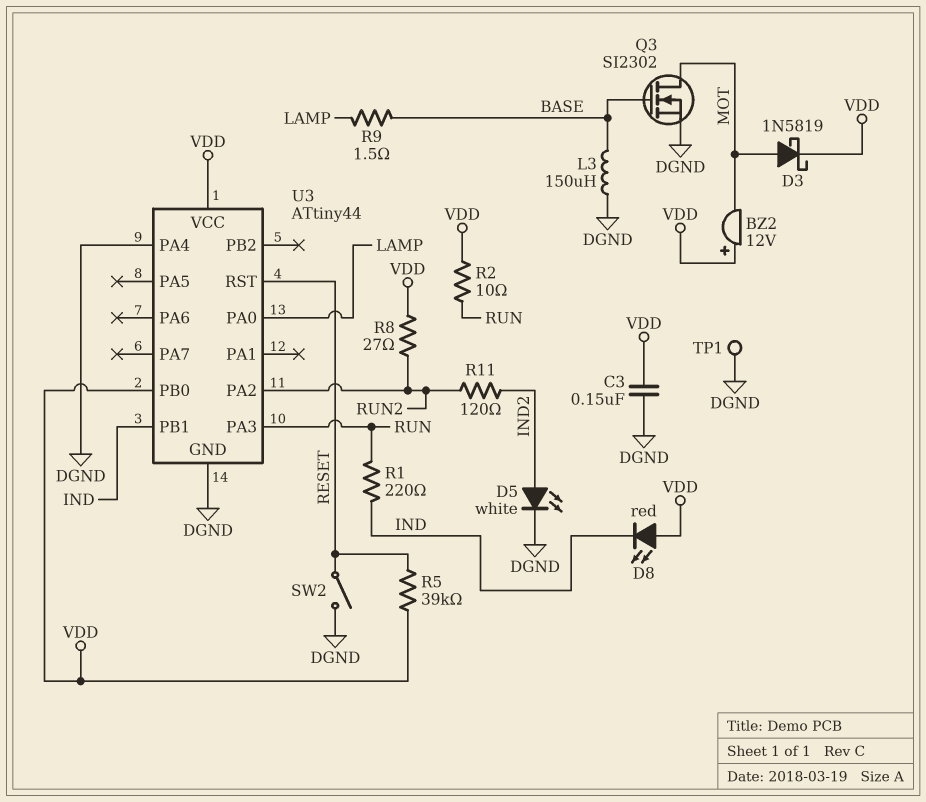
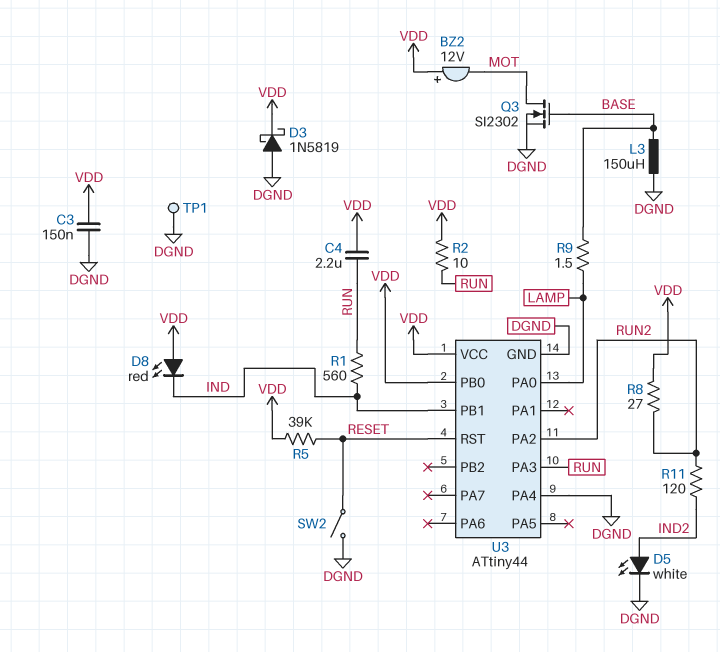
C4: none -> 2.2uF (RUN, VDD)
D3: schottky 1N5819 (A MOT, K VDD) -> schottky 1N5819 (A DGND, K VDD)
R1: 220 (IND, RUN) -> 560 (IND, RUN)

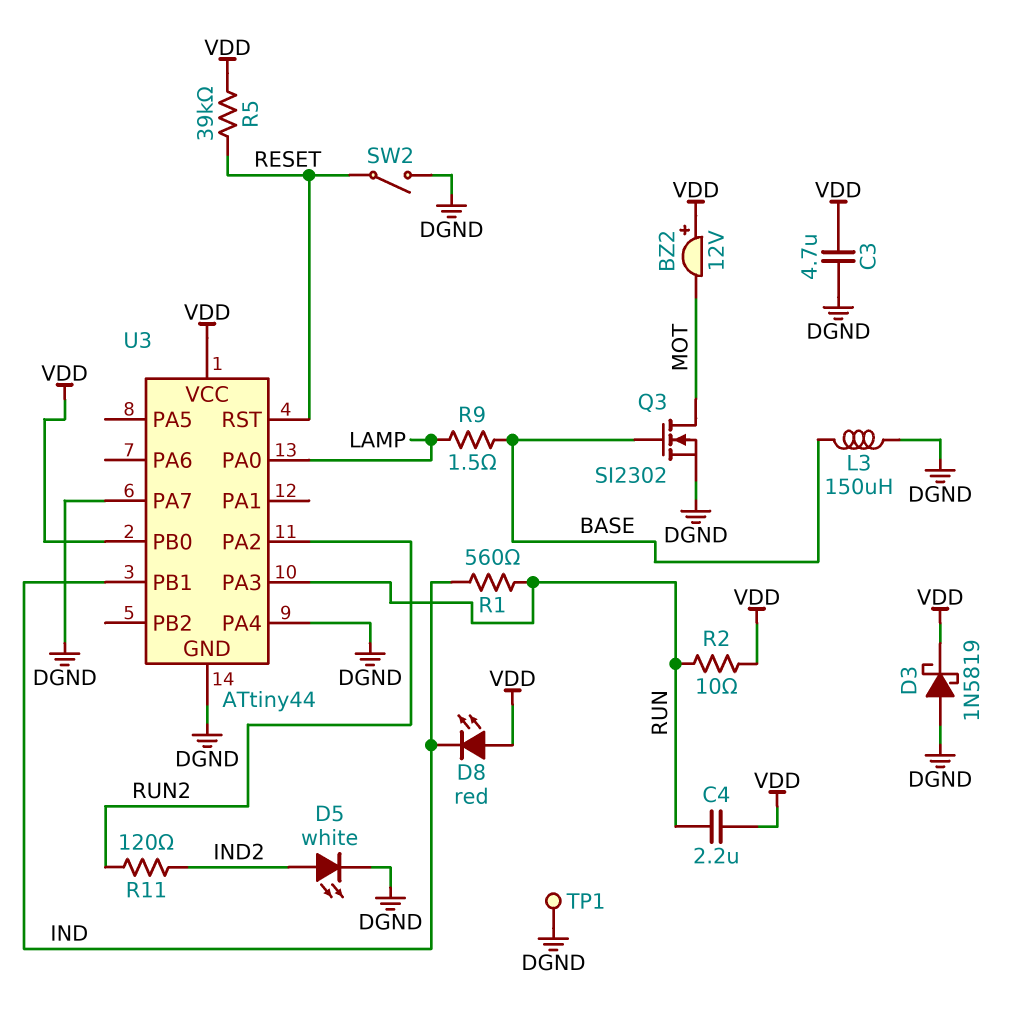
C3: 150nF (DGND, VDD) -> 4.7uF (DGND, VDD)
R8: 27 (RUN2, VDD) -> none
U3 pin PA7: none -> DGND

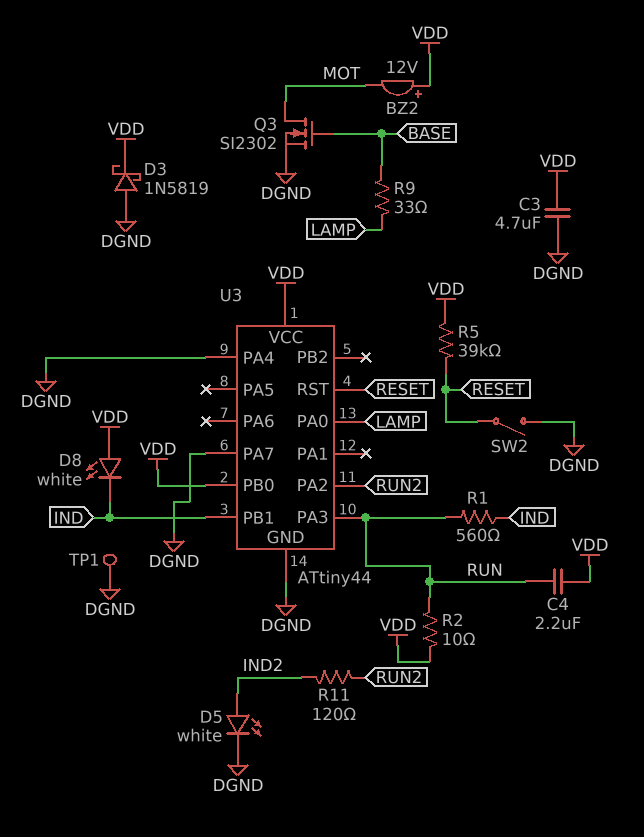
D8: LED red (A VDD, K IND) -> LED white (A VDD, K IND)
L3: 150uH (BASE, DGND) -> none
R9: 1.5 (BASE, LAMP) -> 33 (BASE, LAMP)

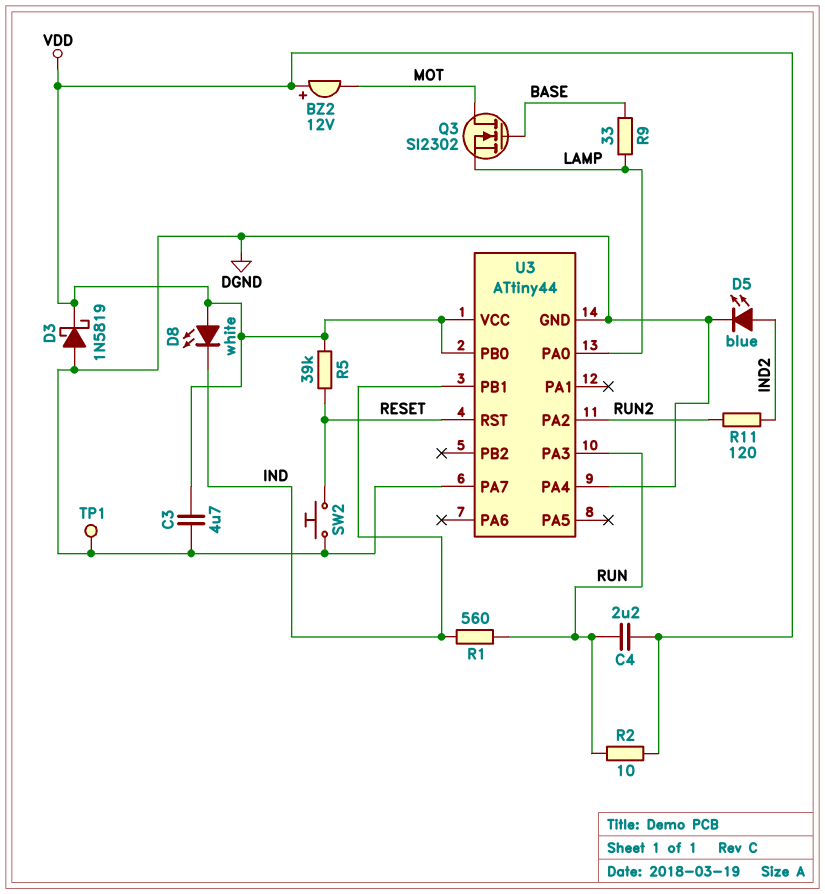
D5: LED white (A IND2, K DGND) -> LED blue (A IND2, K DGND)
Q3: NMOS SI2302 (G BASE, D MOT, S DGND) -> NMOS SI2302 (G BASE, D MOT, S LAMP)
SW2: switch (DGND, RESET) -> button (DGND, RESET)

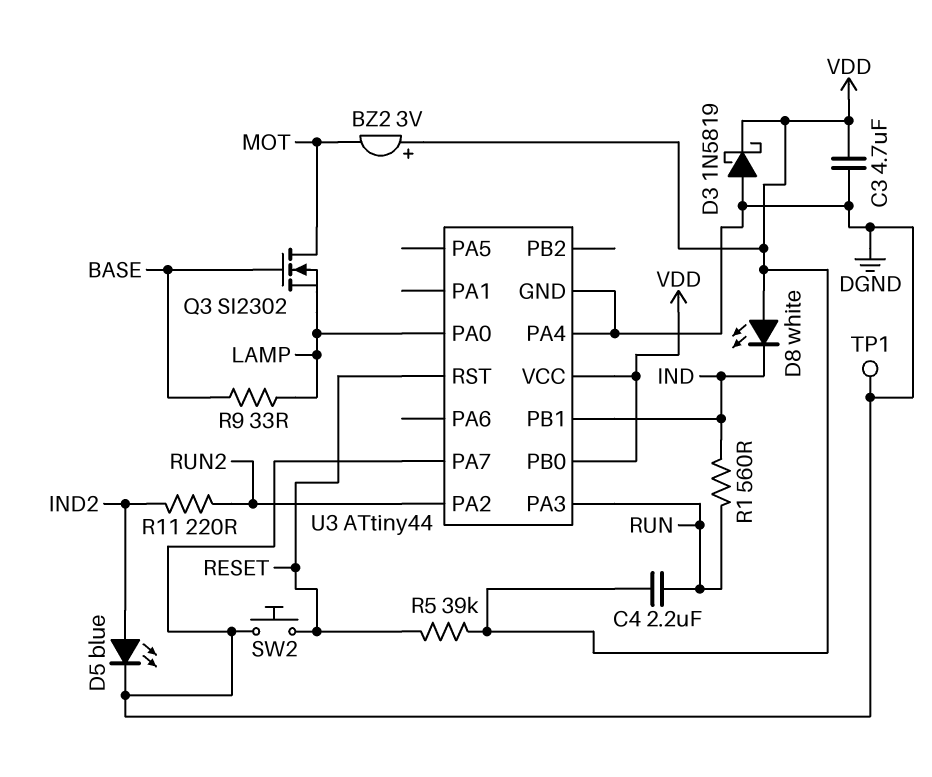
BZ2: buzzer 12V (plus VDD, minus MOT) -> buzzer 3V (plus VDD, minus MOT)
R2: 10 (RUN, VDD) -> none
R11: 120 (IND2, RUN2) -> 220 (IND2, RUN2)

